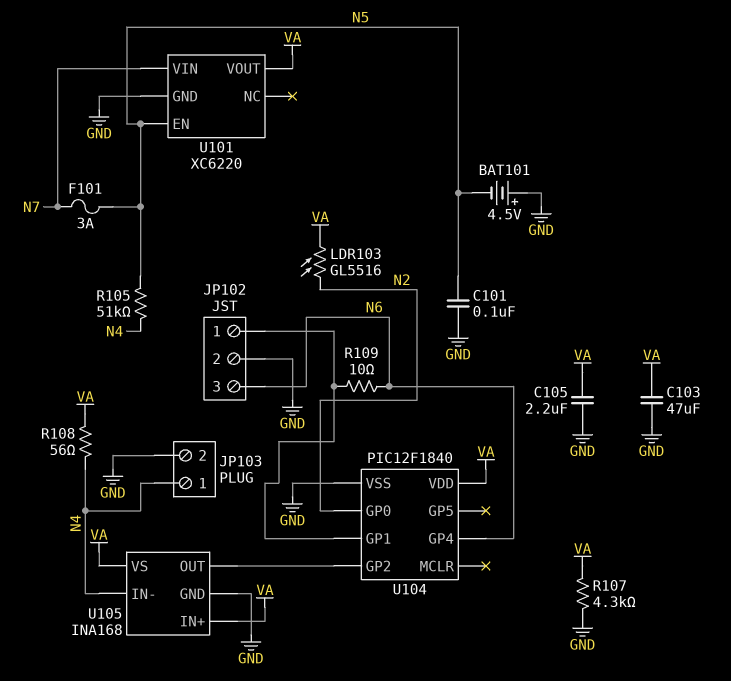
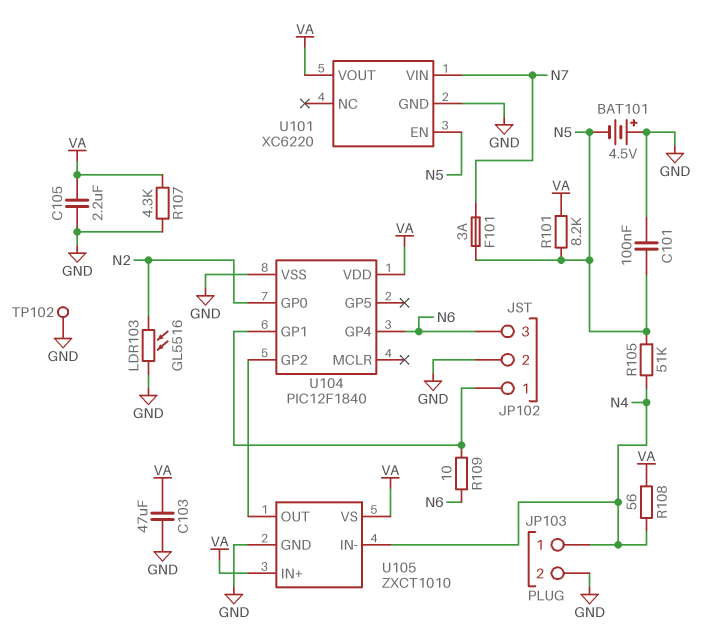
LDR103: GL5516 (N2, VA) -> GL5516 (GND, N2)
R101: none -> 8.2k (N5, VA)
TP102: none -> test point (GND)
U105: INA168 -> ZXCT1010

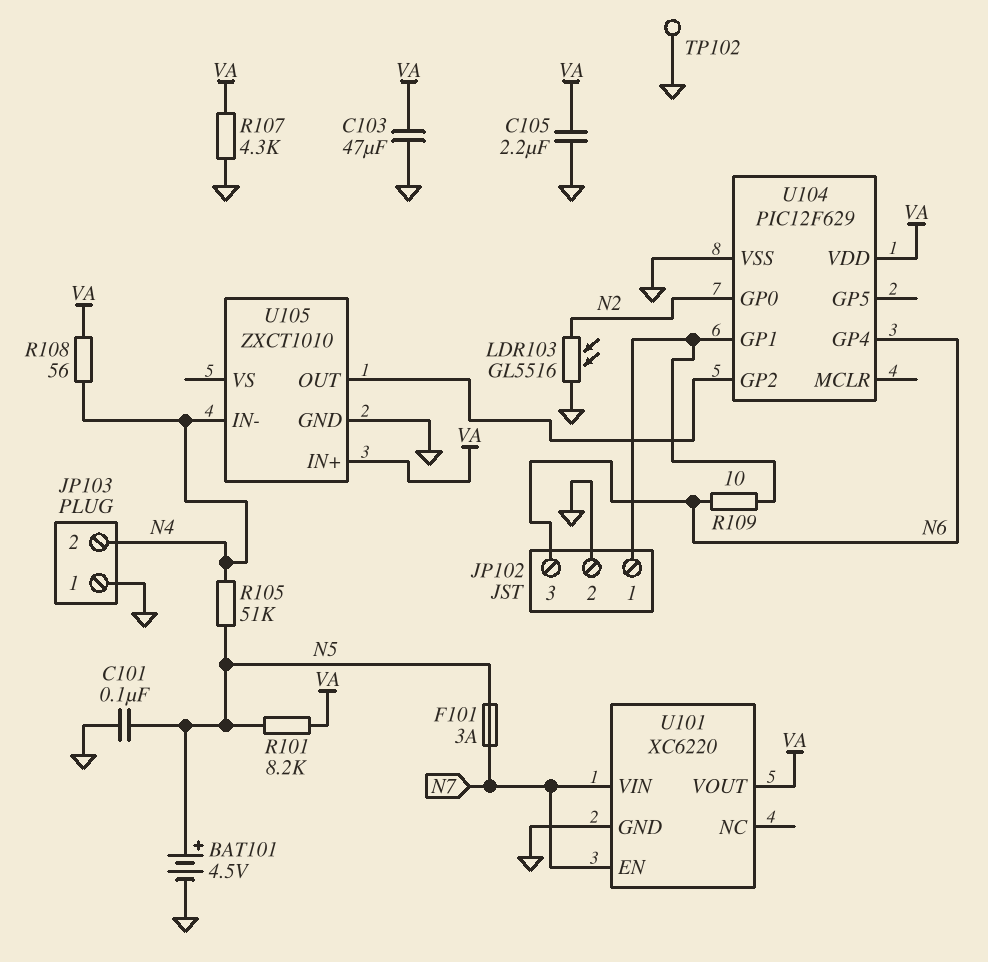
BAT101: 4.5V (plus GND, minus N5) -> 4.5V (plus N5, minus GND)
JP103 pin 1: N4 -> GND
JP103 pin 2: GND -> N4
U101 pin EN: N5 -> N7
U104: PIC12F1840 -> PIC12F629
U105 pin VS: VA -> none

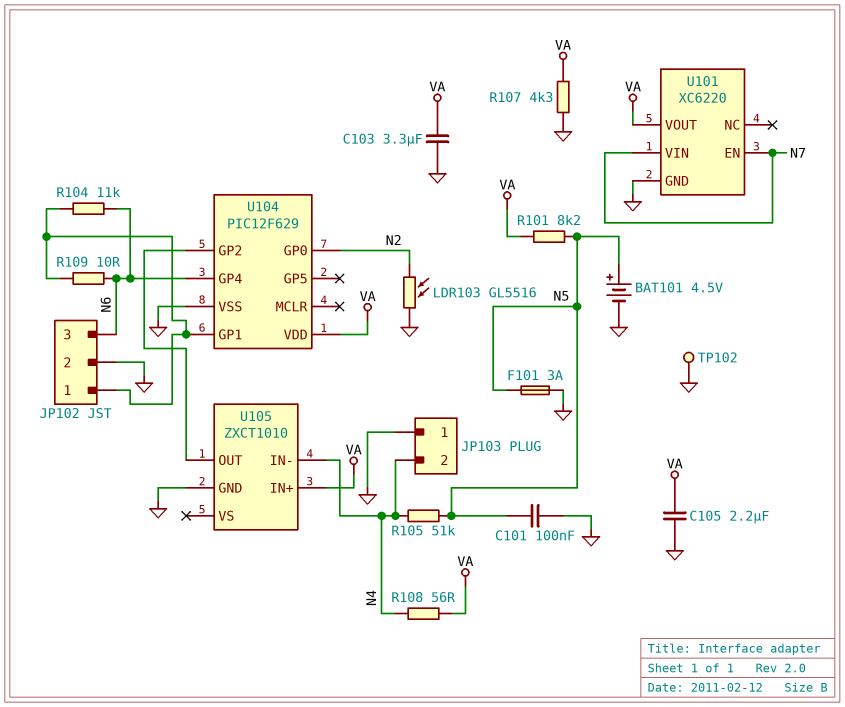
C103: 47uF (GND, VA) -> 3.3uF (GND, VA)
F101: 3A (N5, N7) -> 3A (GND, N5)
R104: none -> 11k (JP102/1, N6)

